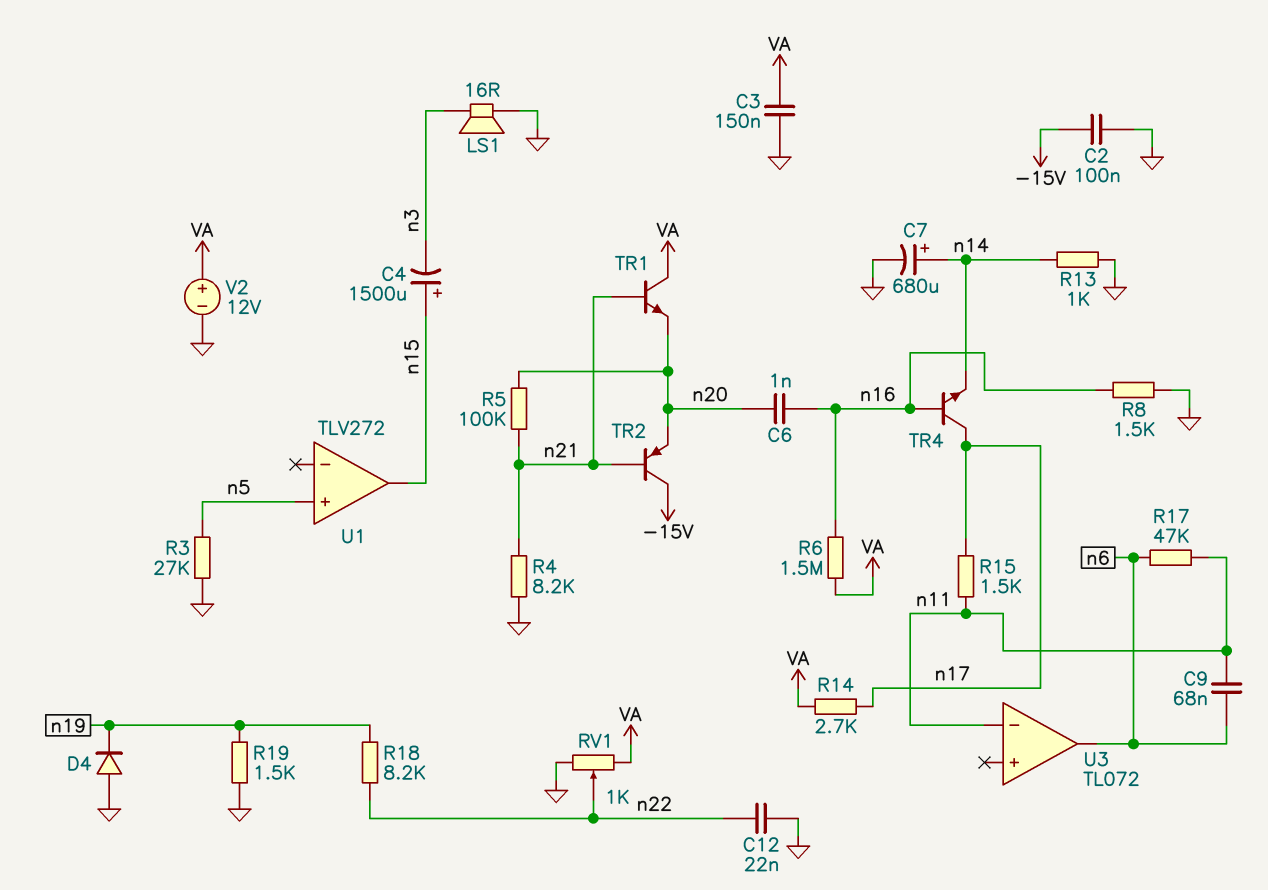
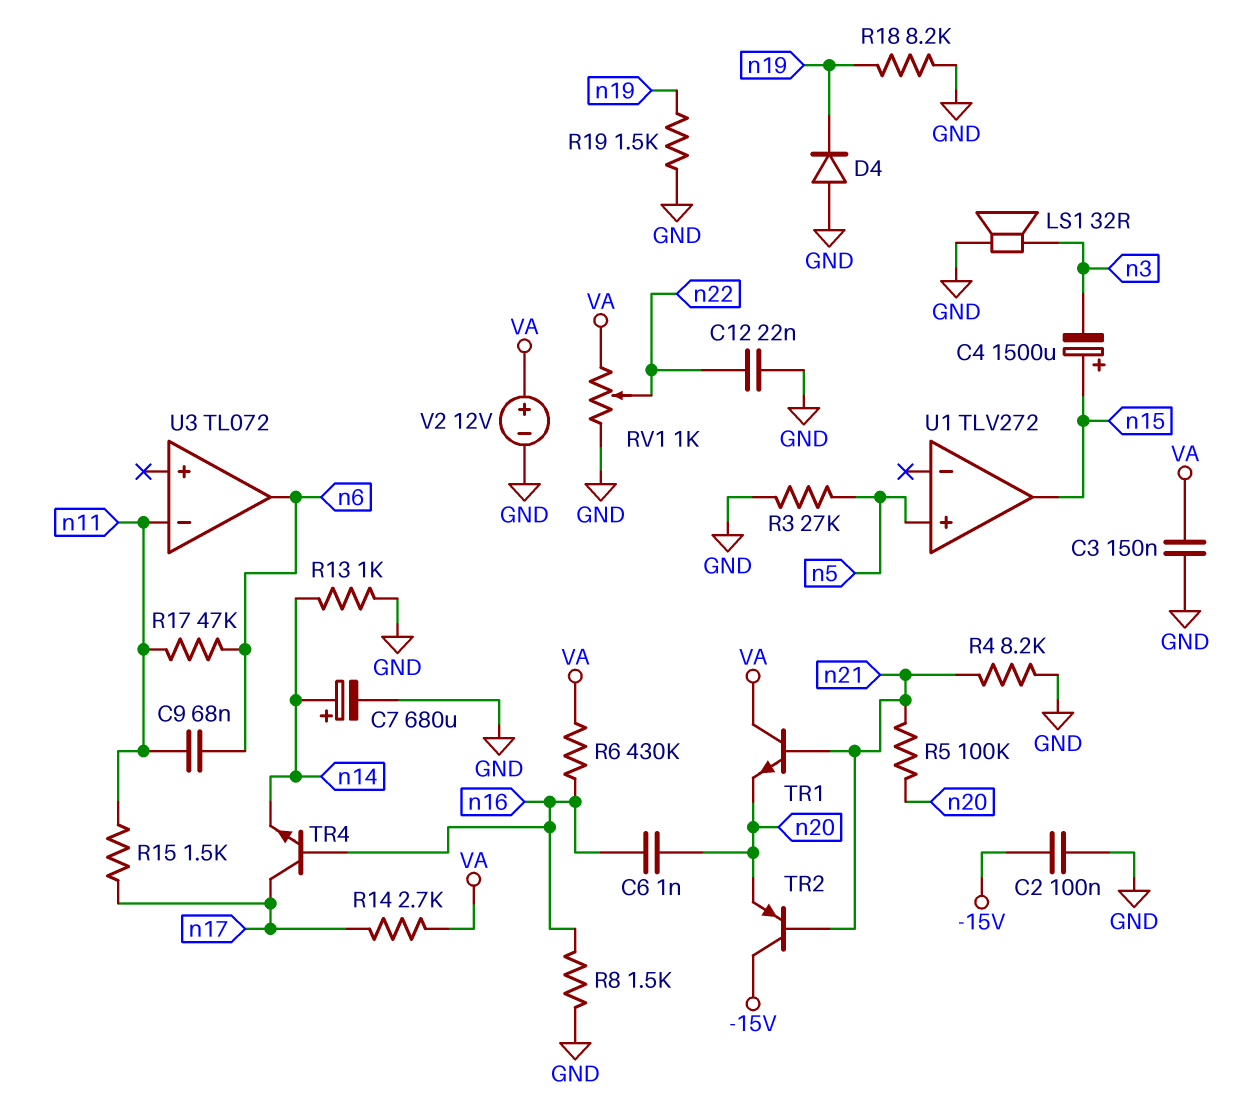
LS1: speaker 16R (GND, n3) -> speaker 32R (GND, n3)
R6: 1.5M (VA, n16) -> 430k (VA, n16)
R18: 8.2k (n19, n22) -> 8.2k (GND, n19)

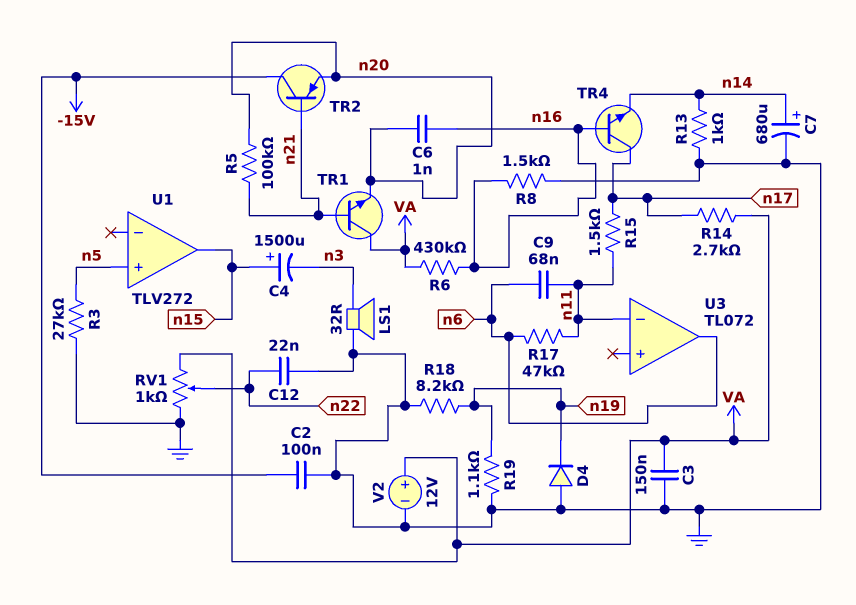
R4: 8.2k (GND, n21) -> none
R19: 1.5k (GND, n19) -> 1.1k (GND, n19)

